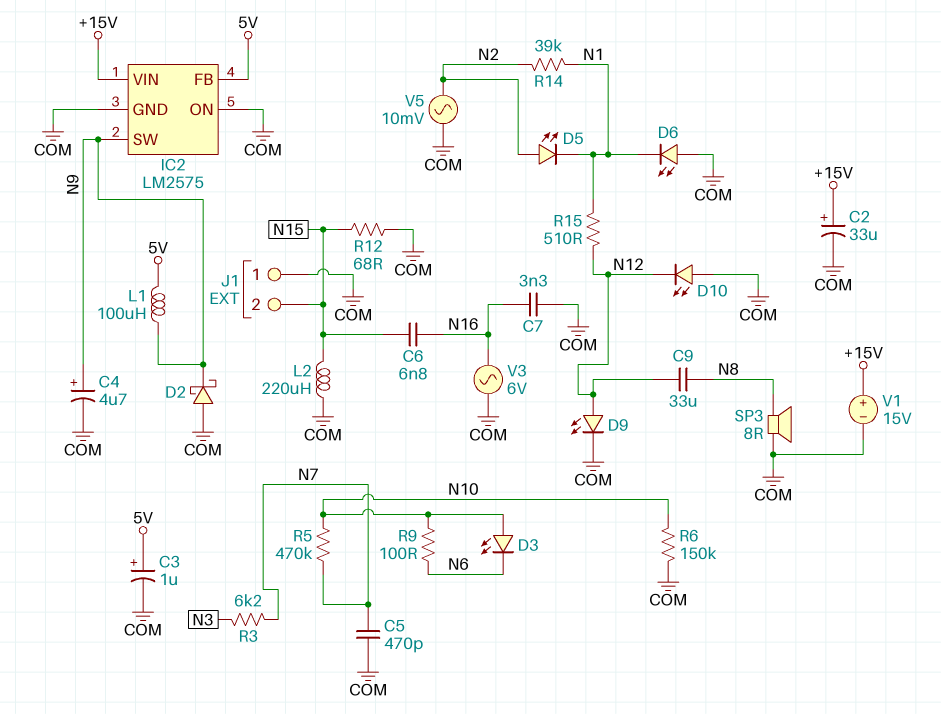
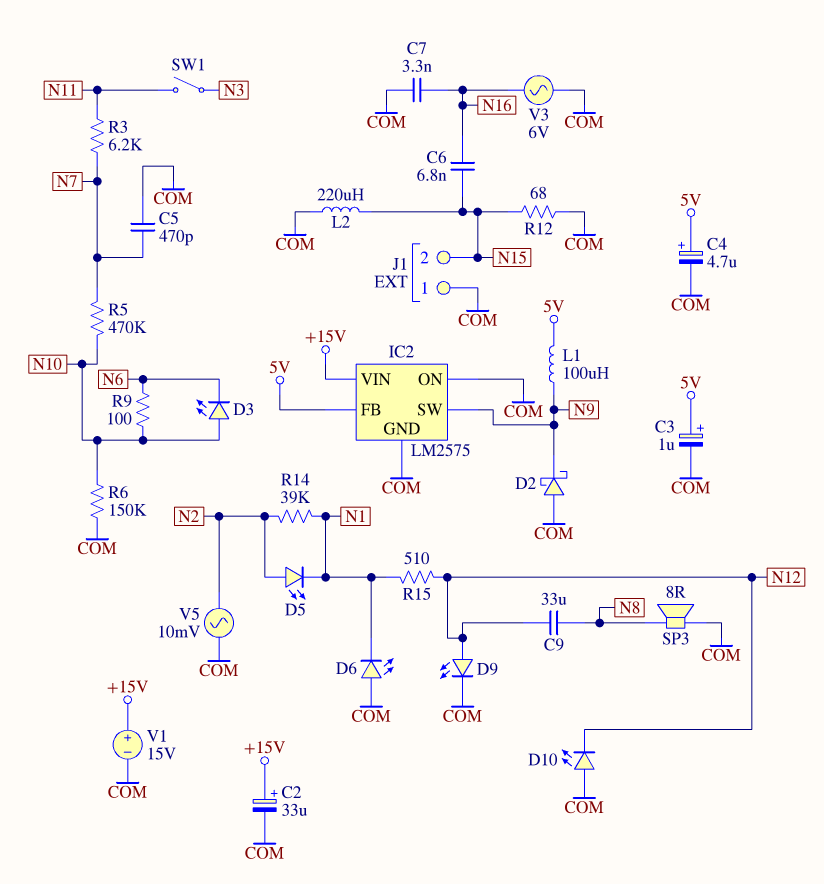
C4: 4.7uF (plus N9, minus COM) -> 4.7uF (plus 5V, minus COM)
R3: 6.2k (N3, N7) -> 6.2k (N7, N11)
SW1: none -> switch (N3, N11)

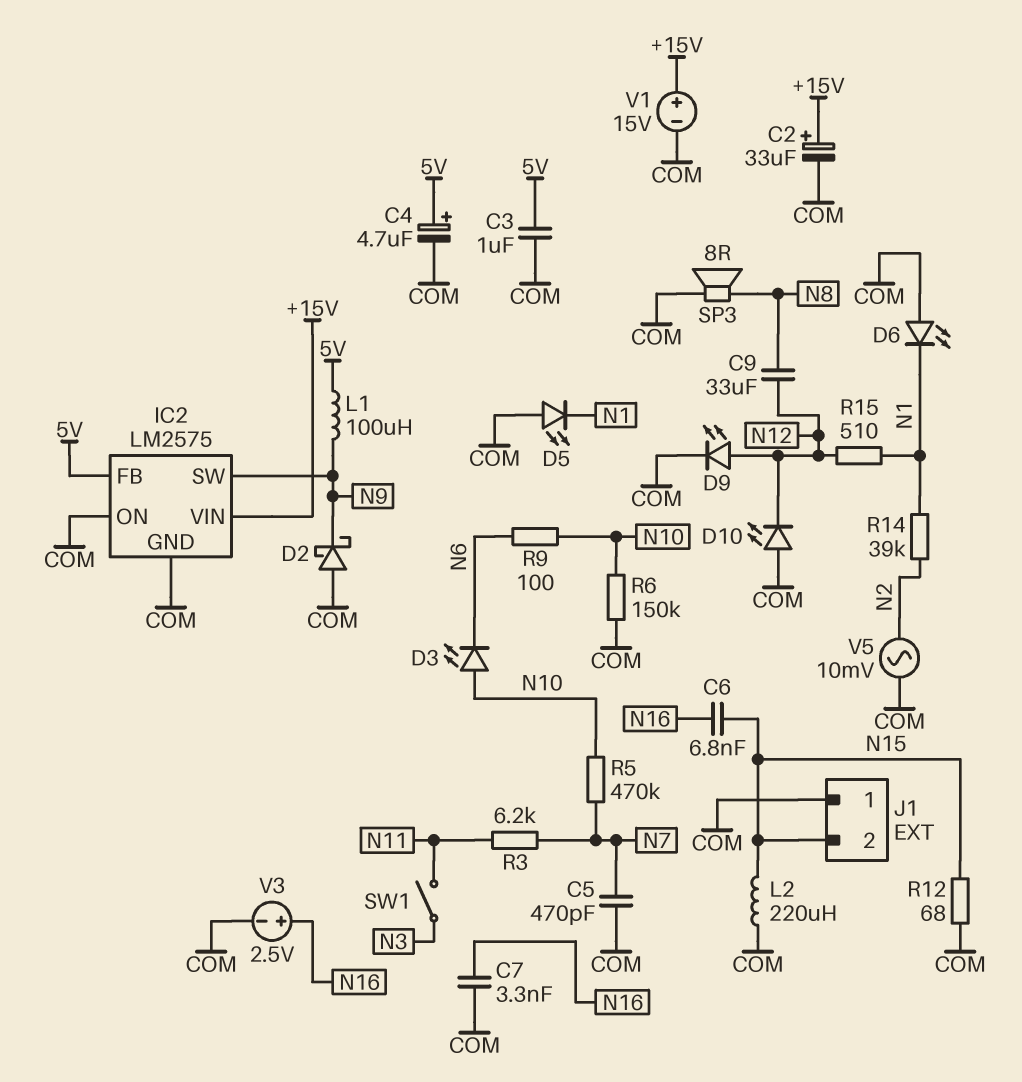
C3: 1uF (plus 5V, minus COM) -> 1uF (5V, COM)
D5: LED (A N2, K N1) -> LED (A COM, K N1)
V3: AC 6V (COM, N16) -> 2.5V (plus N16, minus COM)

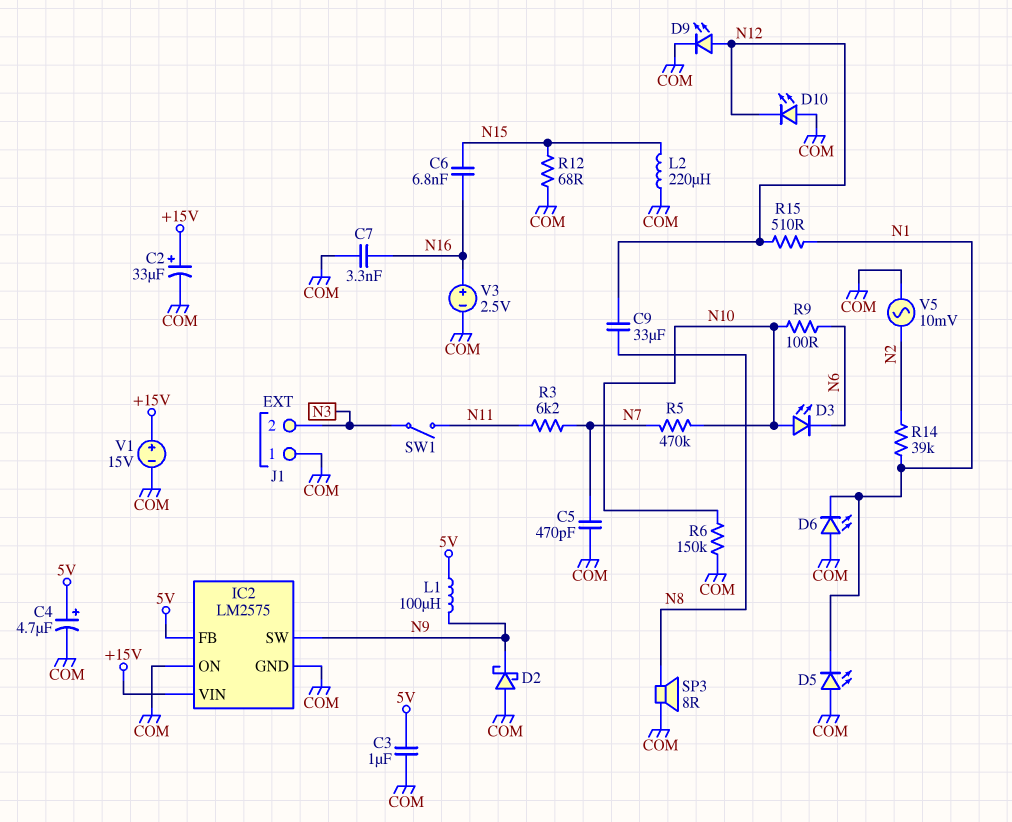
J1 pin 2: N15 -> N3

